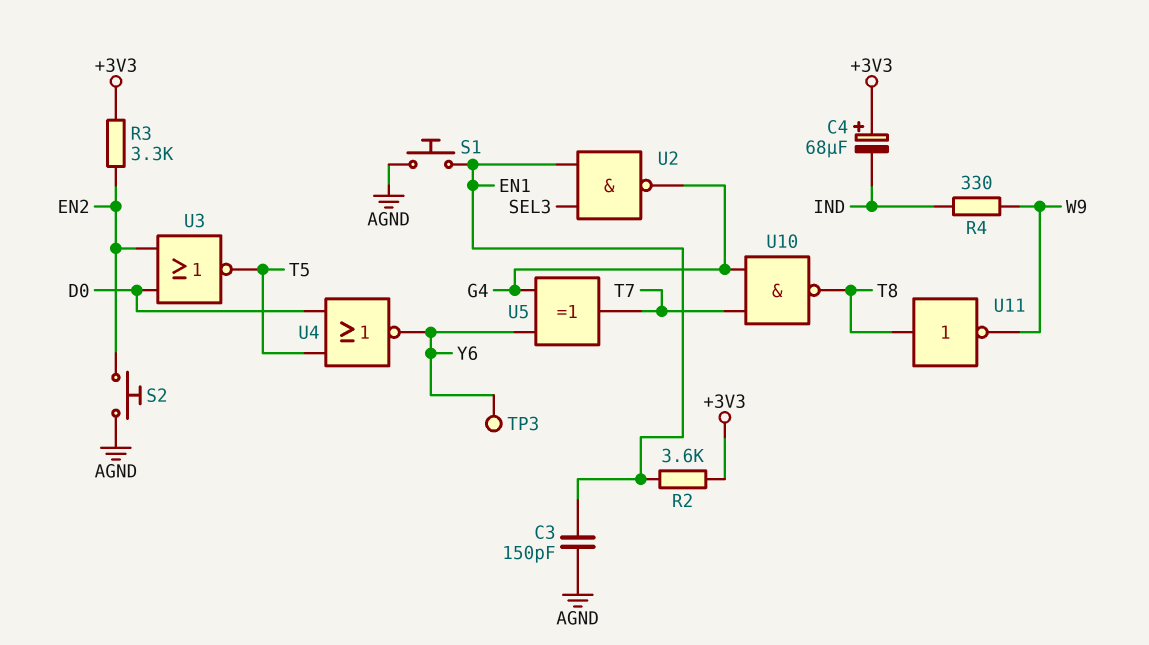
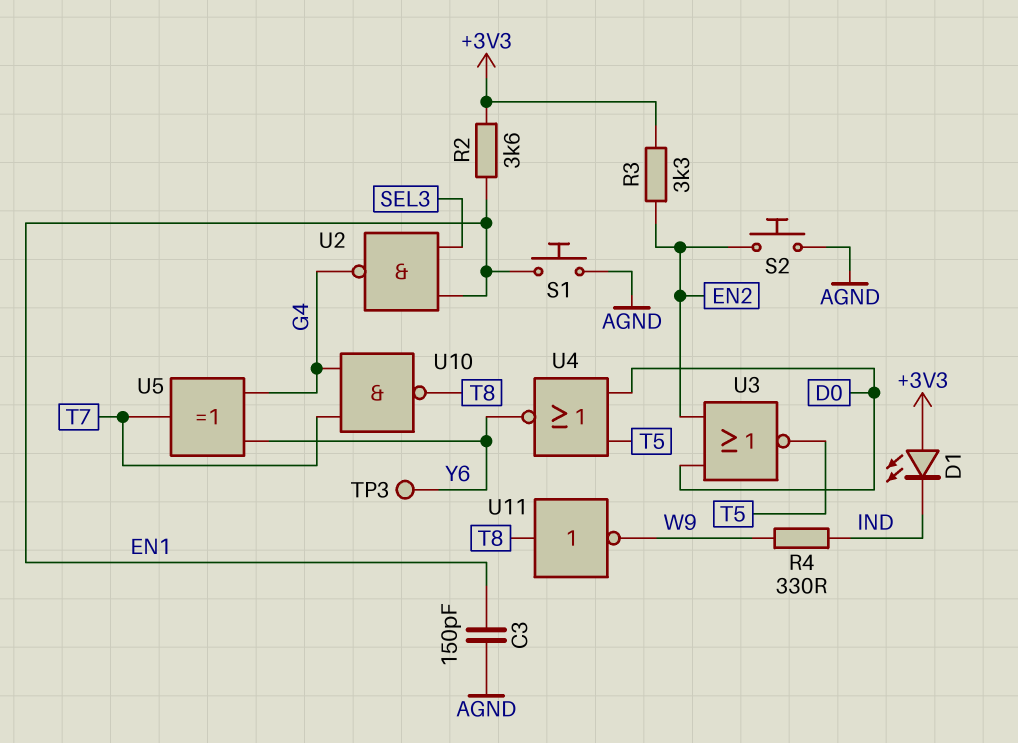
C4: 68uF (plus +3V3, minus IND) -> none
D1: none -> LED (A +3V3, K IND)

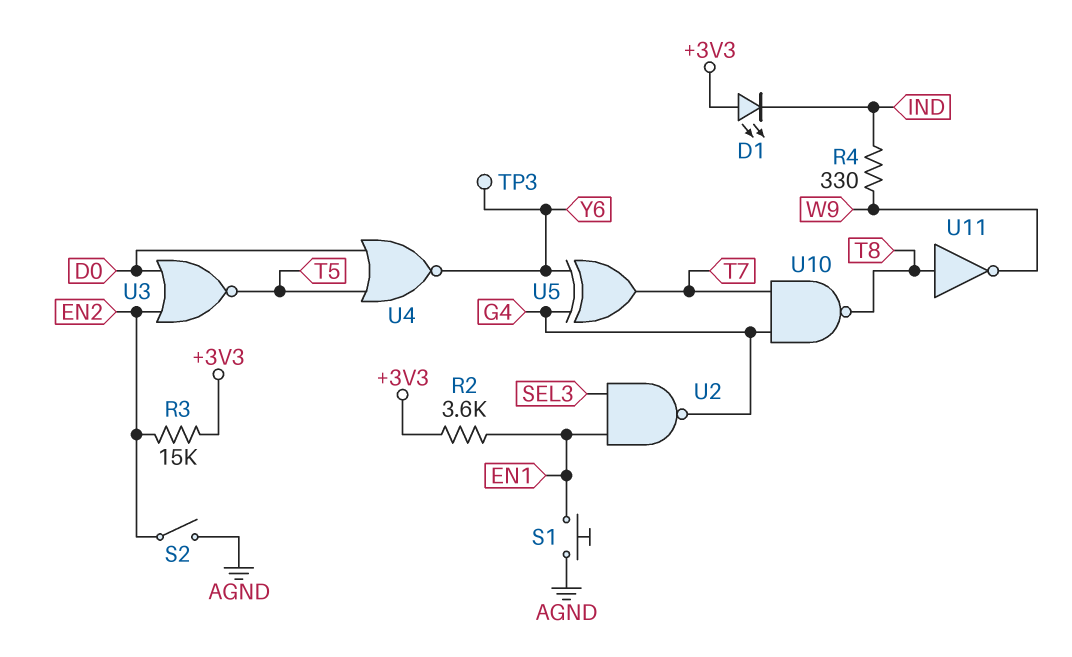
C3: 150pF (AGND, EN1) -> none
R3: 3.3k (+3V3, EN2) -> 15k (+3V3, EN2)
S2: button (AGND, EN2) -> switch (AGND, EN2)

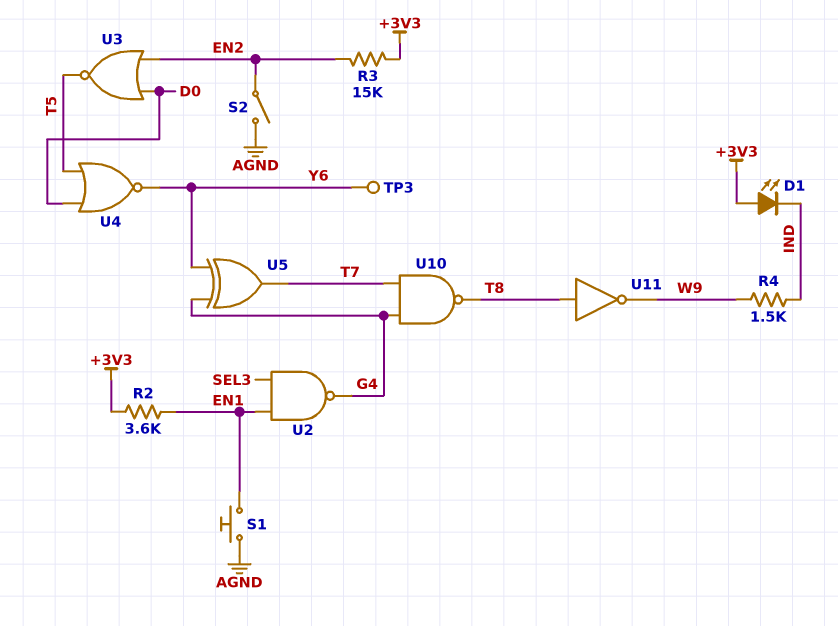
R4: 330 (IND, W9) -> 1.5k (IND, W9)

